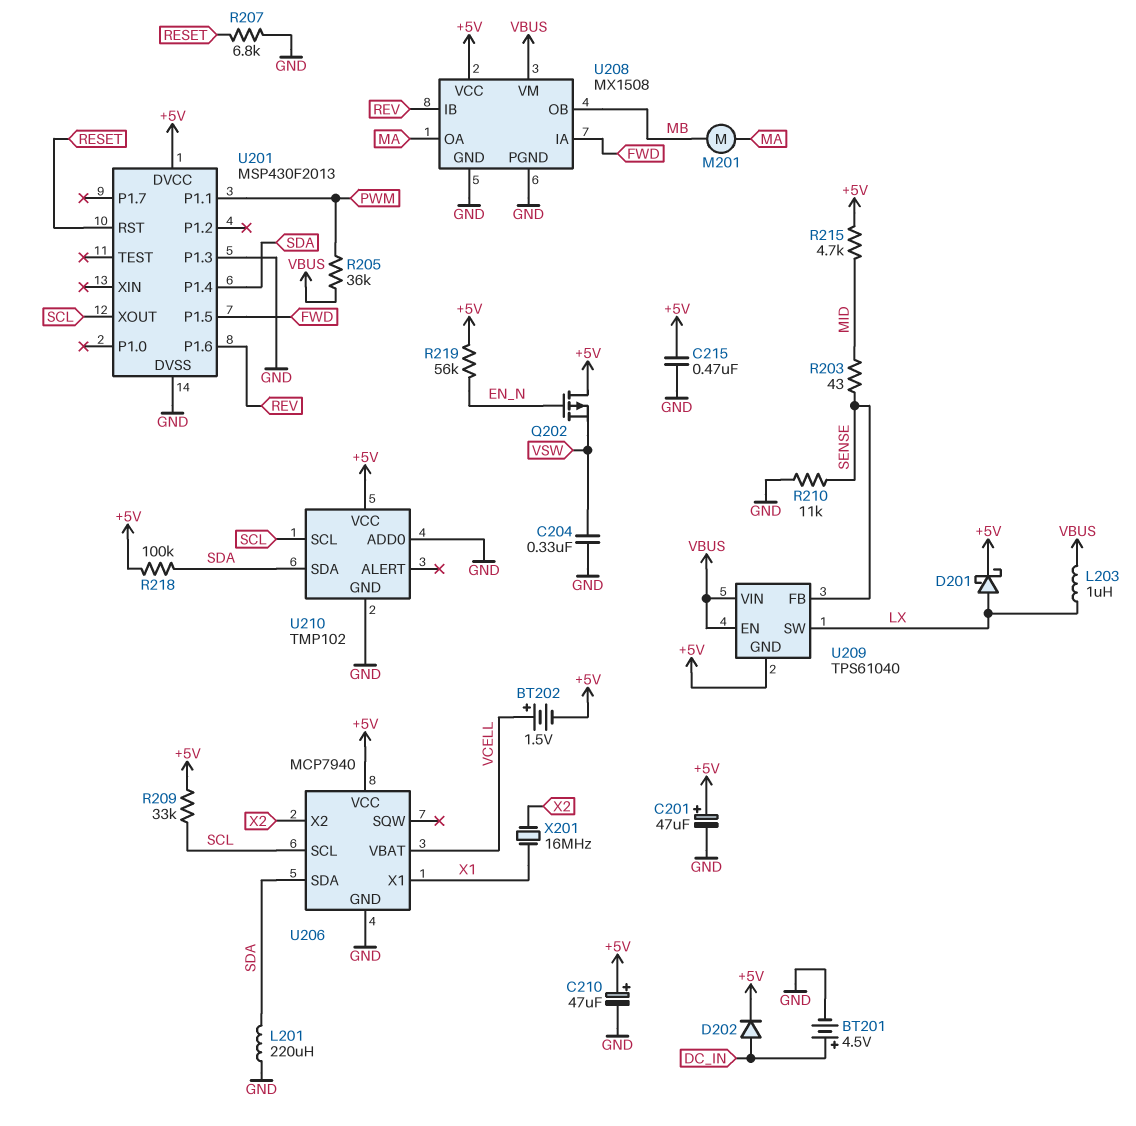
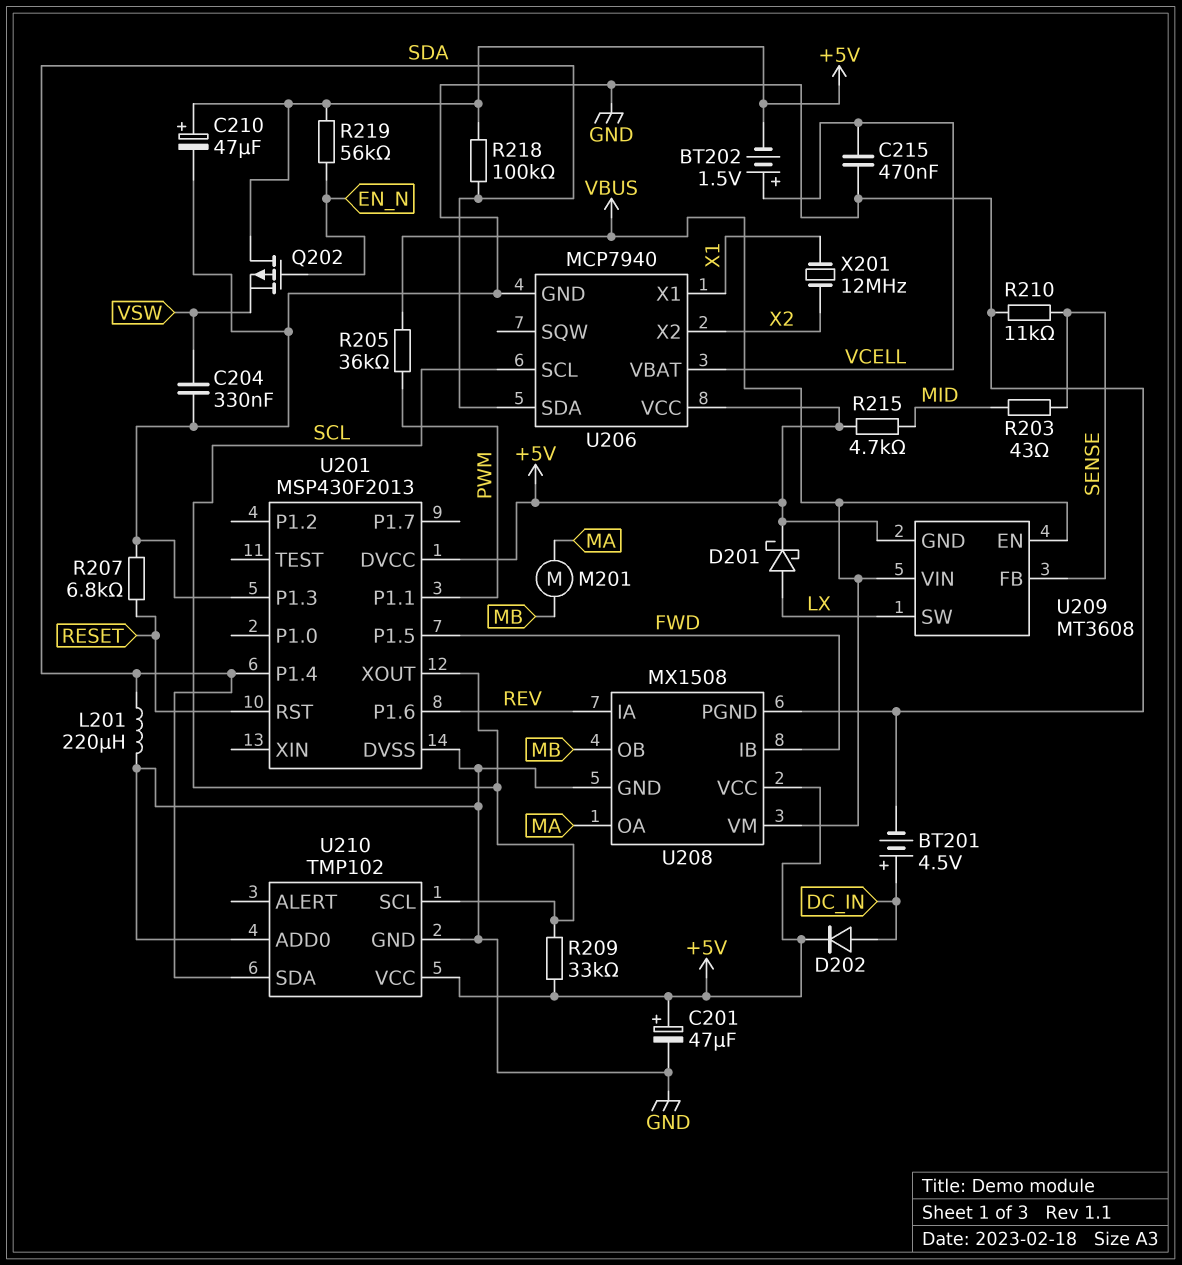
C215: 470nF (+5V, GND) -> 470nF (GND, VCELL)
L203: 1uH (LX, VBUS) -> none
U208 pin IA: FWD -> REV
U208 pin IB: REV -> FWD
U209: TPS61040 -> MT3608
X201: 16MHz (X1, X2) -> 12MHz (X1, X2)

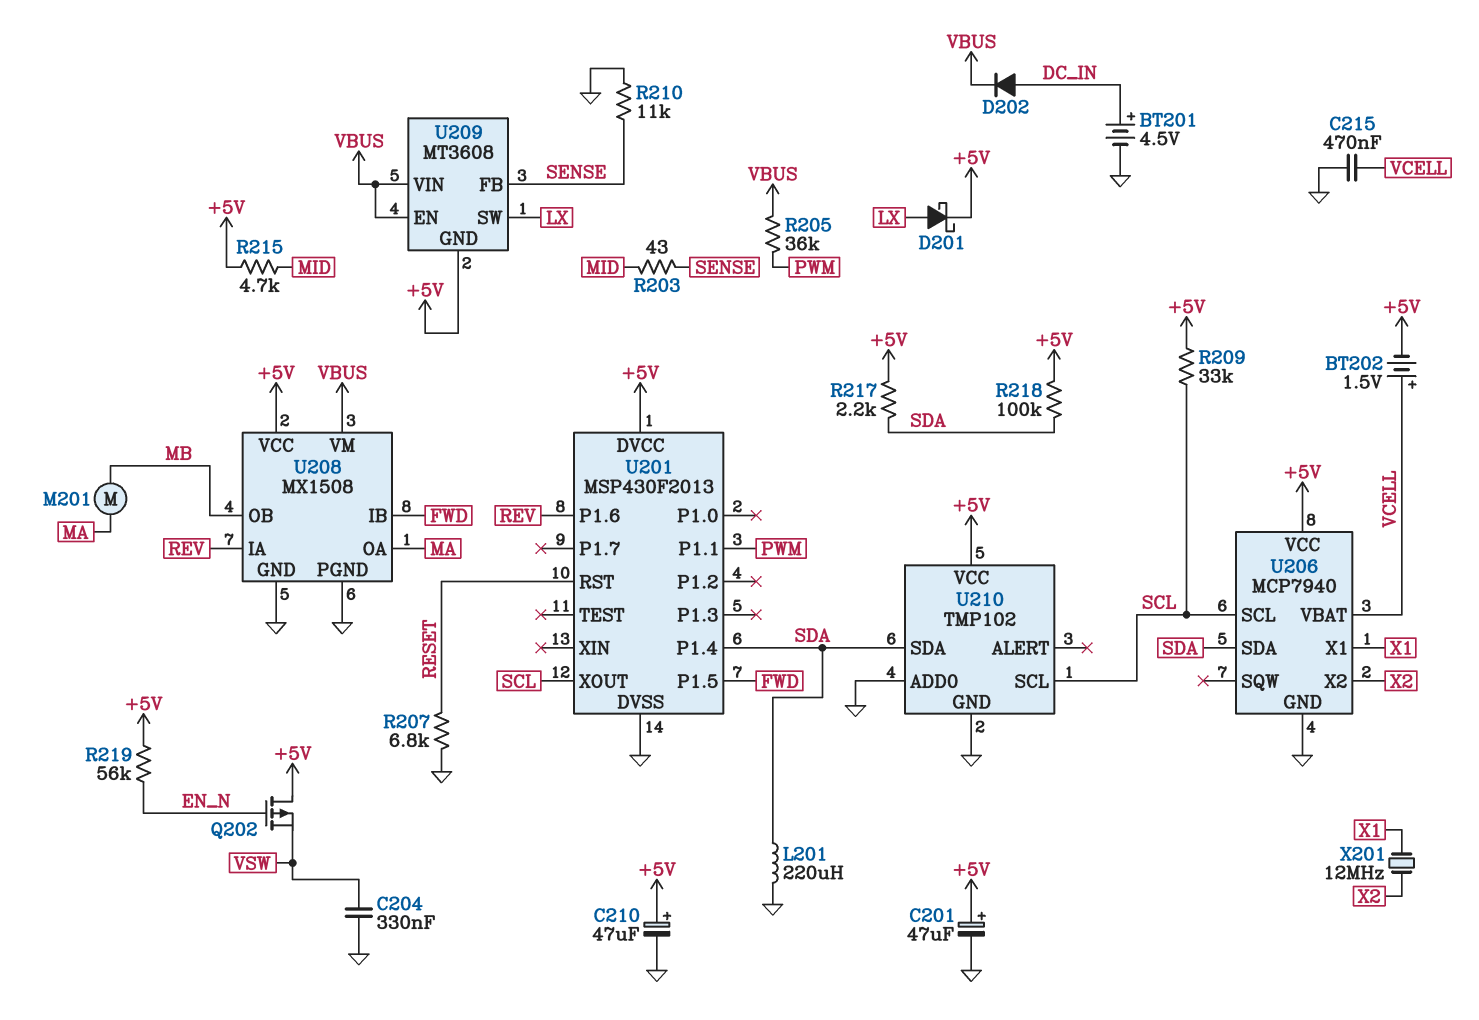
D202: diode (A DC_IN, K +5V) -> diode (A DC_IN, K VBUS)
R217: none -> 2.2k (+5V, SDA)
U201 pin P1.3: GND -> none

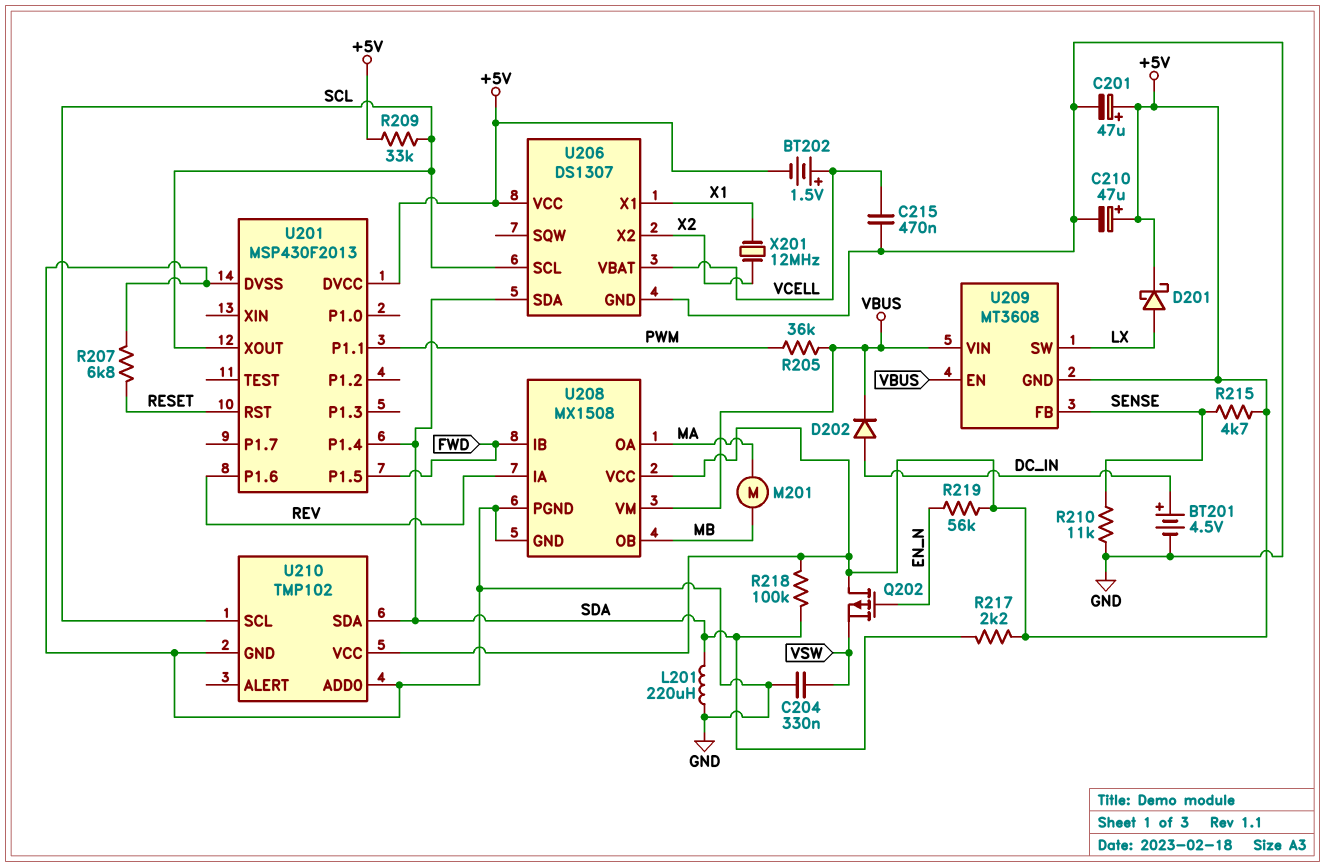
R203: 43 (MID, SENSE) -> none
R215: 4.7k (+5V, MID) -> 4.7k (+5V, SENSE)
U206: MCP7940 -> DS1307

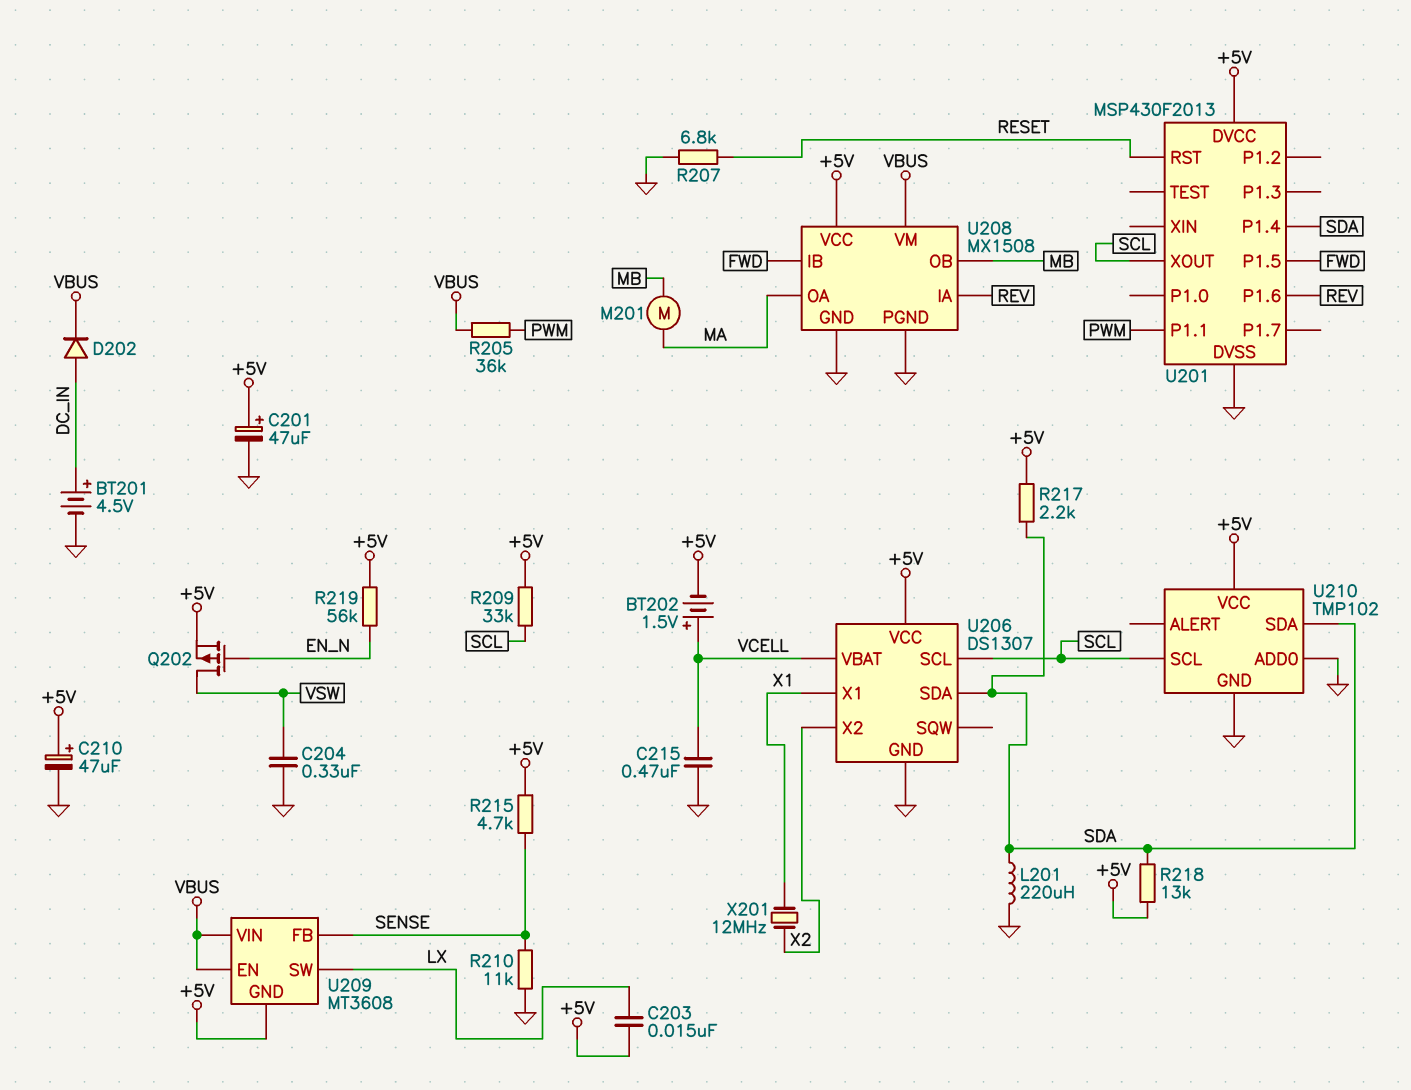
C203: none -> 15nF (+5V, LX)
D201: schottky (A LX, K +5V) -> none
Q202: PMOS (G EN_N, D +5V, S VSW) -> PMOS (G EN_N, D VSW, S +5V)
R218: 100k (+5V, SDA) -> 13k (+5V, SDA)

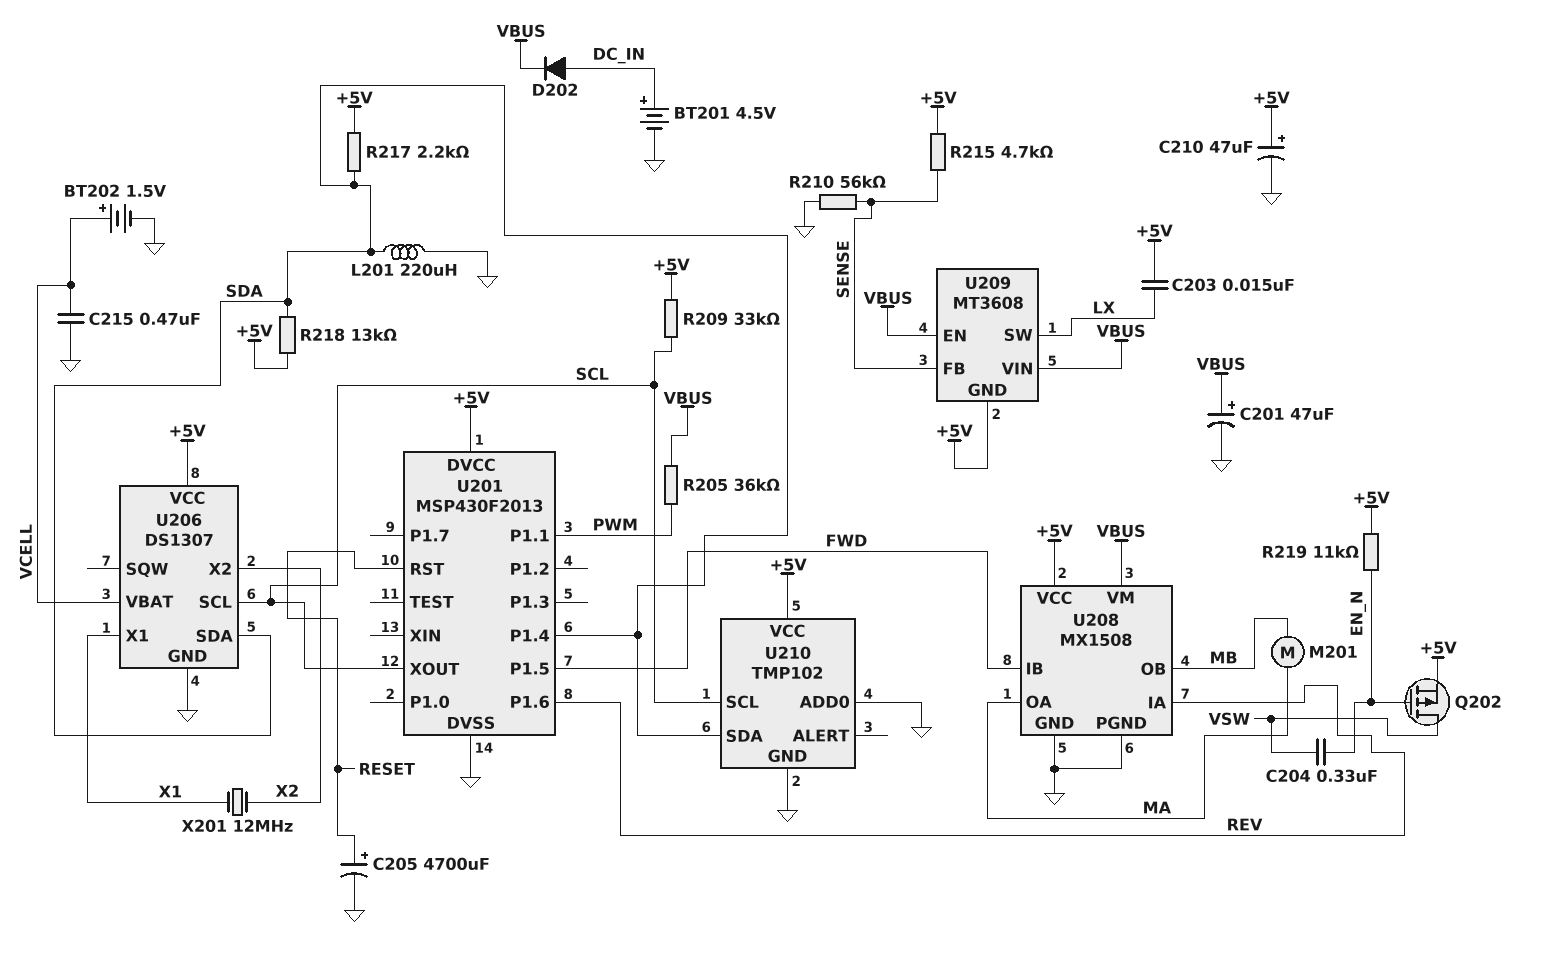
BT202: 1.5V (plus VCELL, minus +5V) -> 1.5V (plus VCELL, minus GND)
C201: 47uF (plus +5V, minus GND) -> 47uF (plus VBUS, minus GND)
C204: 330nF (GND, VSW) -> 330nF (EN_N, VSW)
C205: none -> 4700uF (plus RESET, minus GND)
R207: 6.8k (GND, RESET) -> none
R210: 11k (GND, SENSE) -> 56k (GND, SENSE)
R219: 56k (+5V, EN_N) -> 11k (+5V, EN_N)

